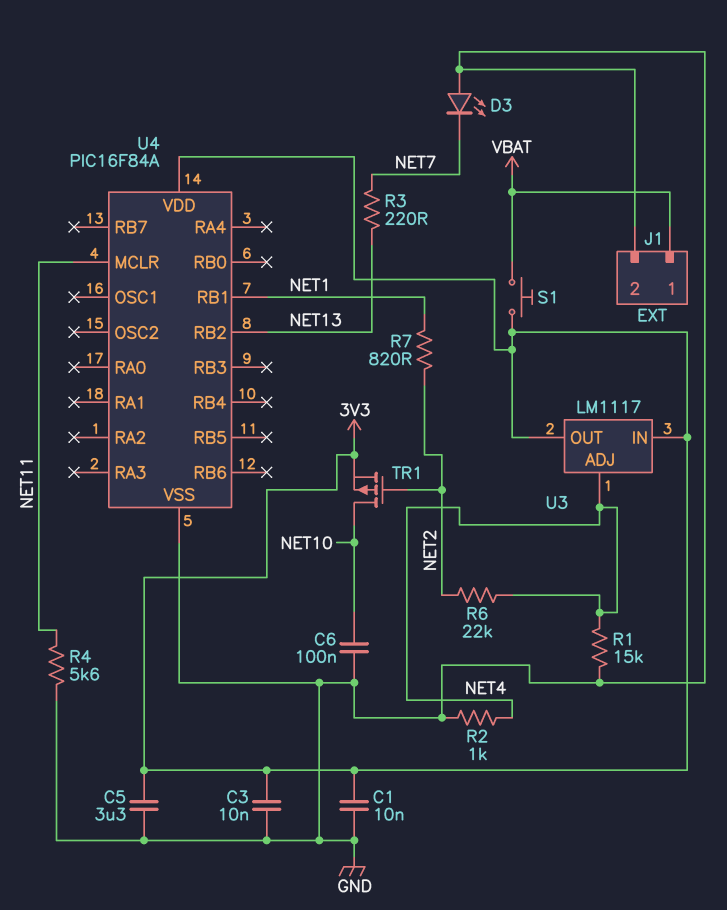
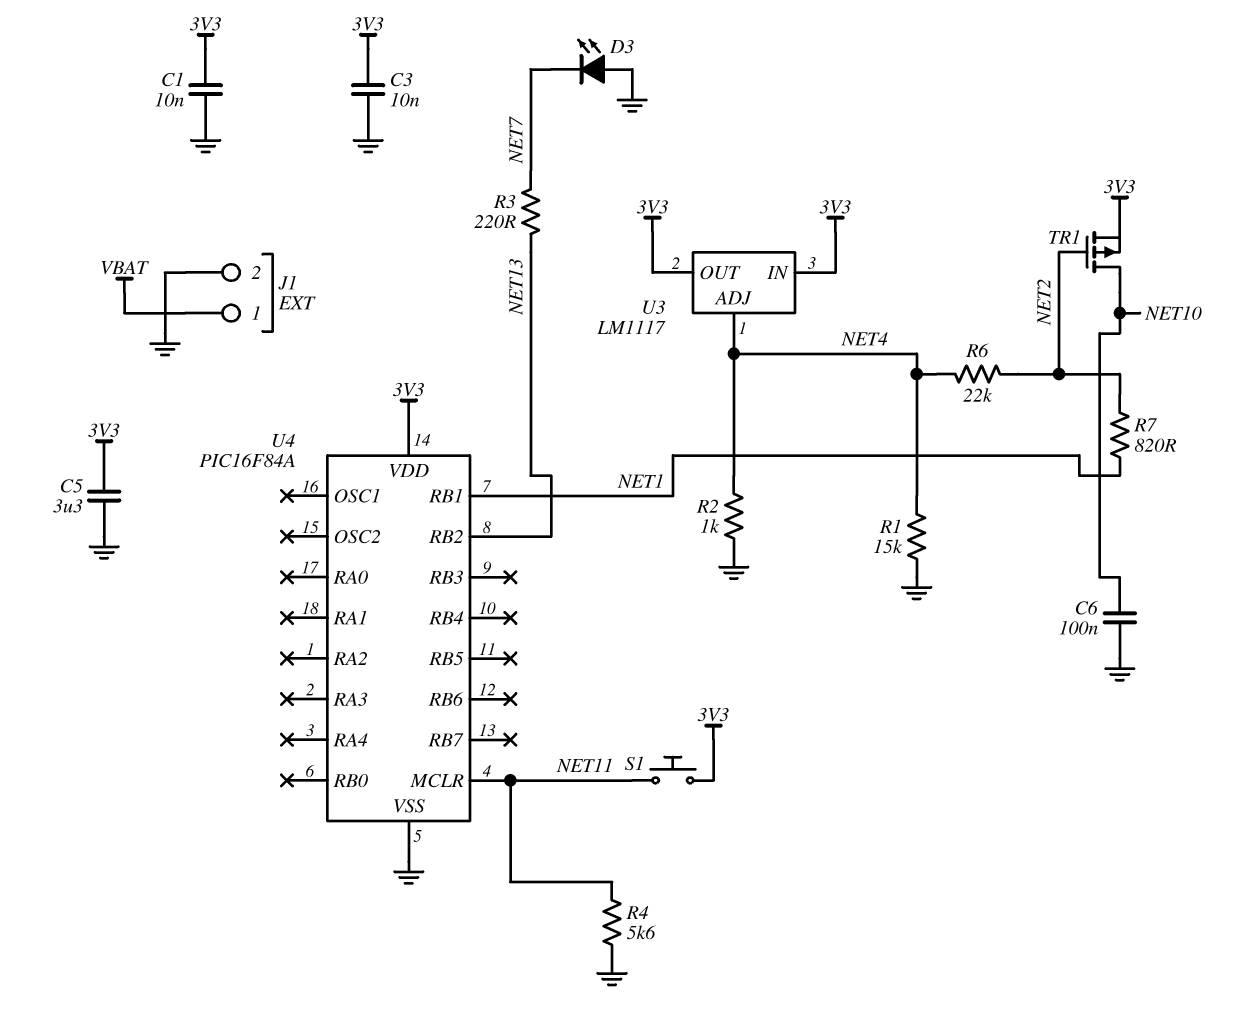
S1: button (3V3, VBAT) -> button (3V3, NET11)

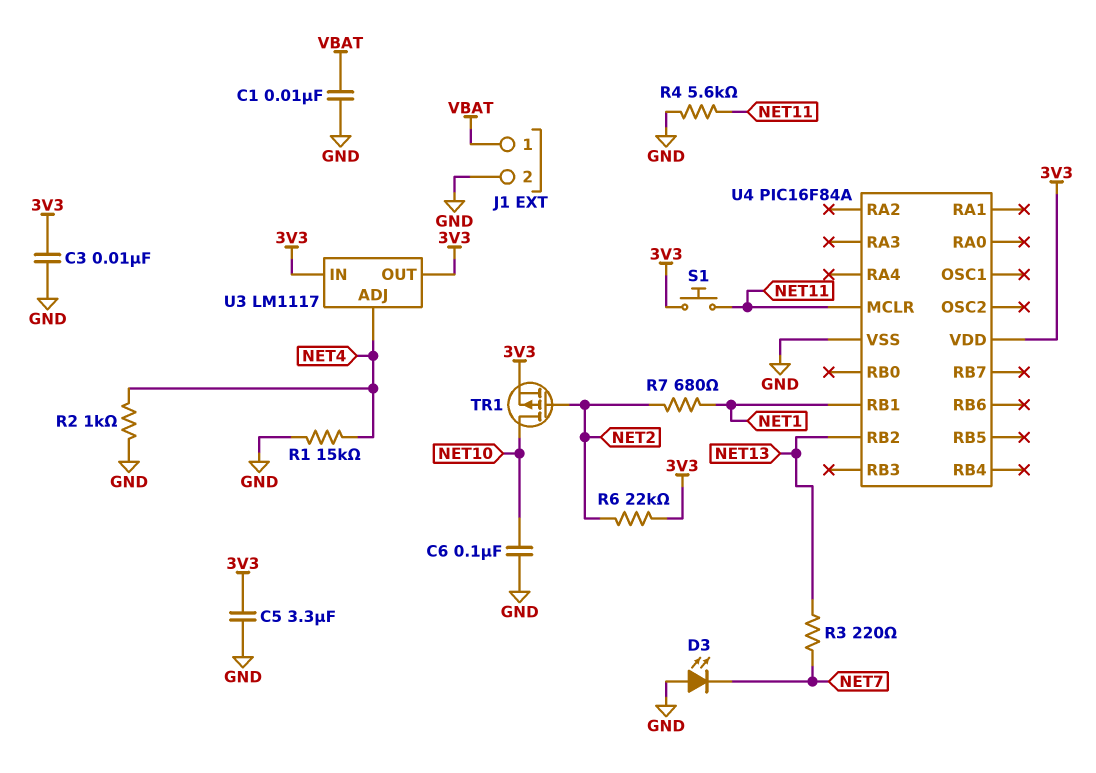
C1: 10nF (3V3, GND) -> 10nF (GND, VBAT)
R6: 22k (NET2, NET4) -> 22k (3V3, NET2)
R7: 820 (NET1, NET2) -> 680 (NET1, NET2)

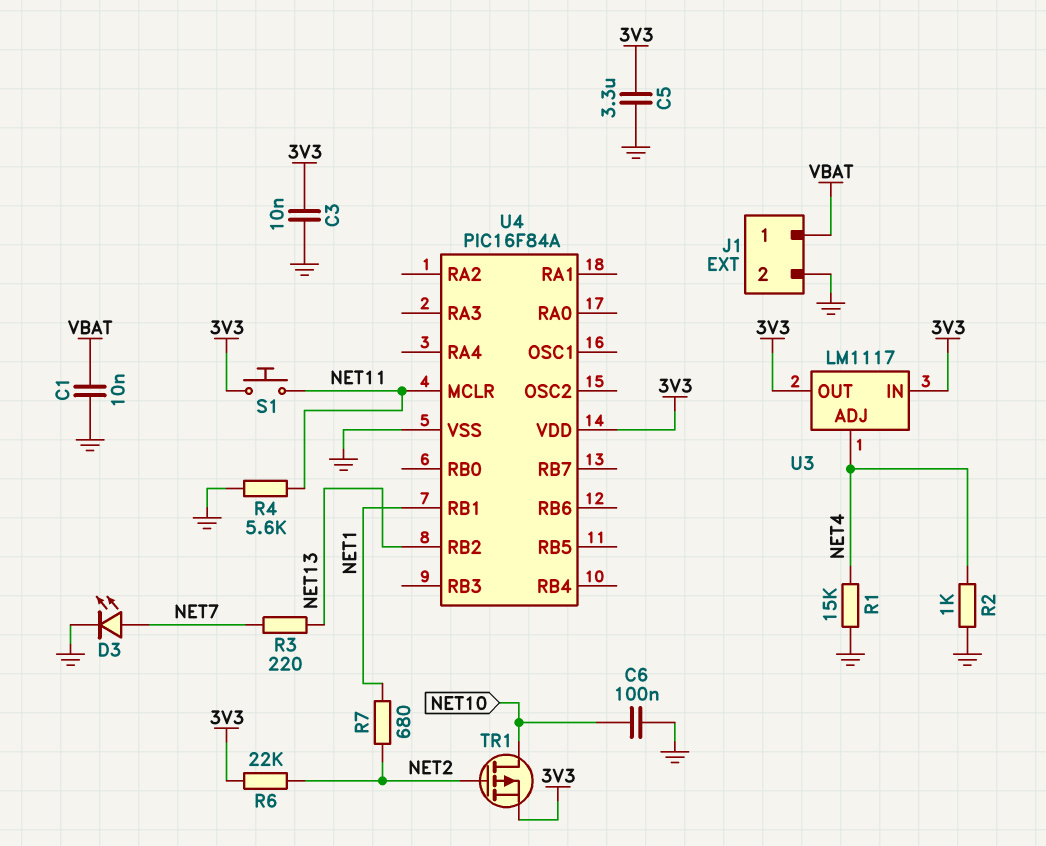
D3: LED (A GND, K NET7) -> LED (A NET7, K GND)

